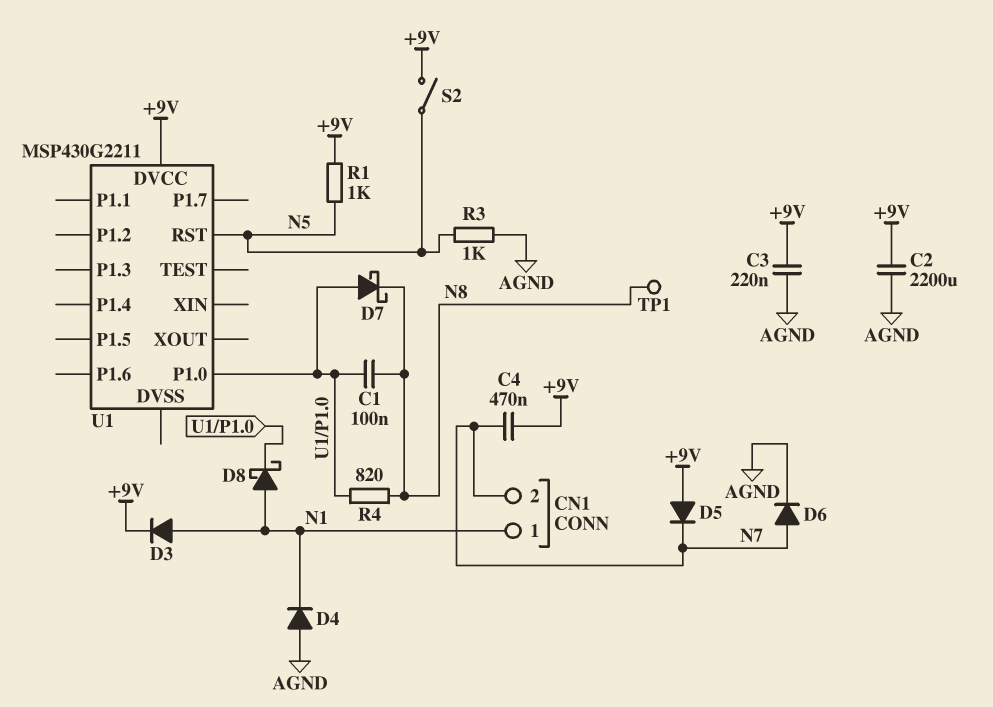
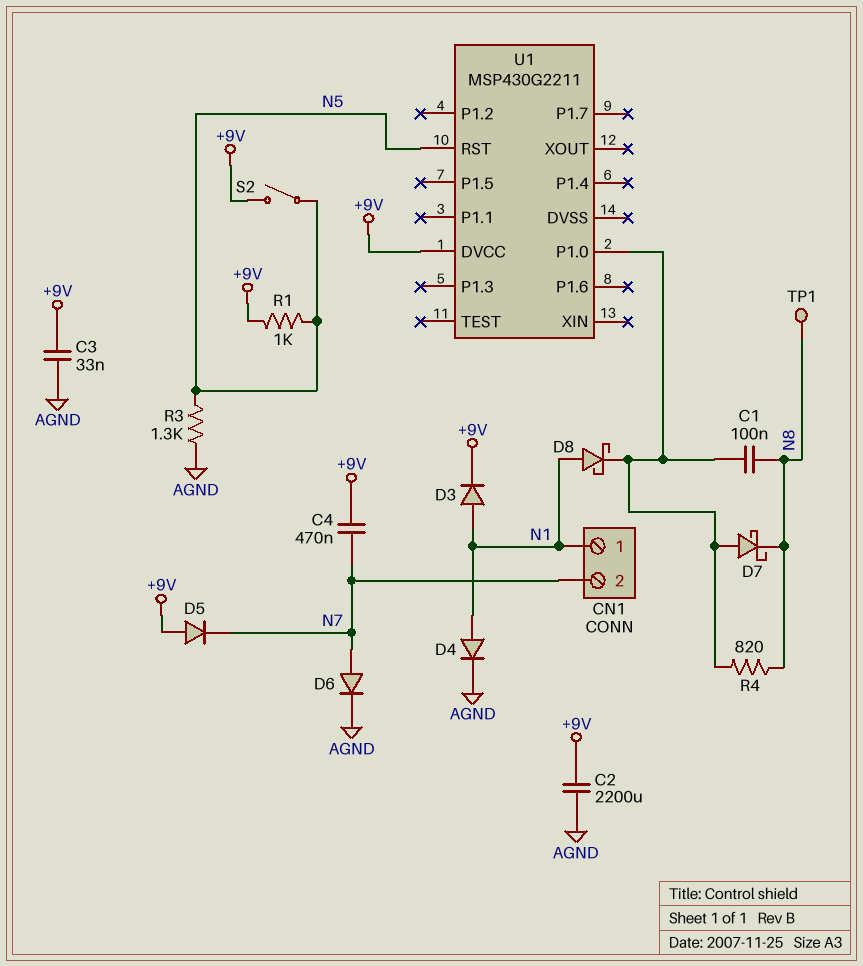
C3: 220nF (+9V, AGND) -> 33nF (+9V, AGND)
D4: diode (A AGND, K N1) -> diode (A N1, K AGND)
R3: 1k (AGND, N5) -> 1.3k (AGND, N5)

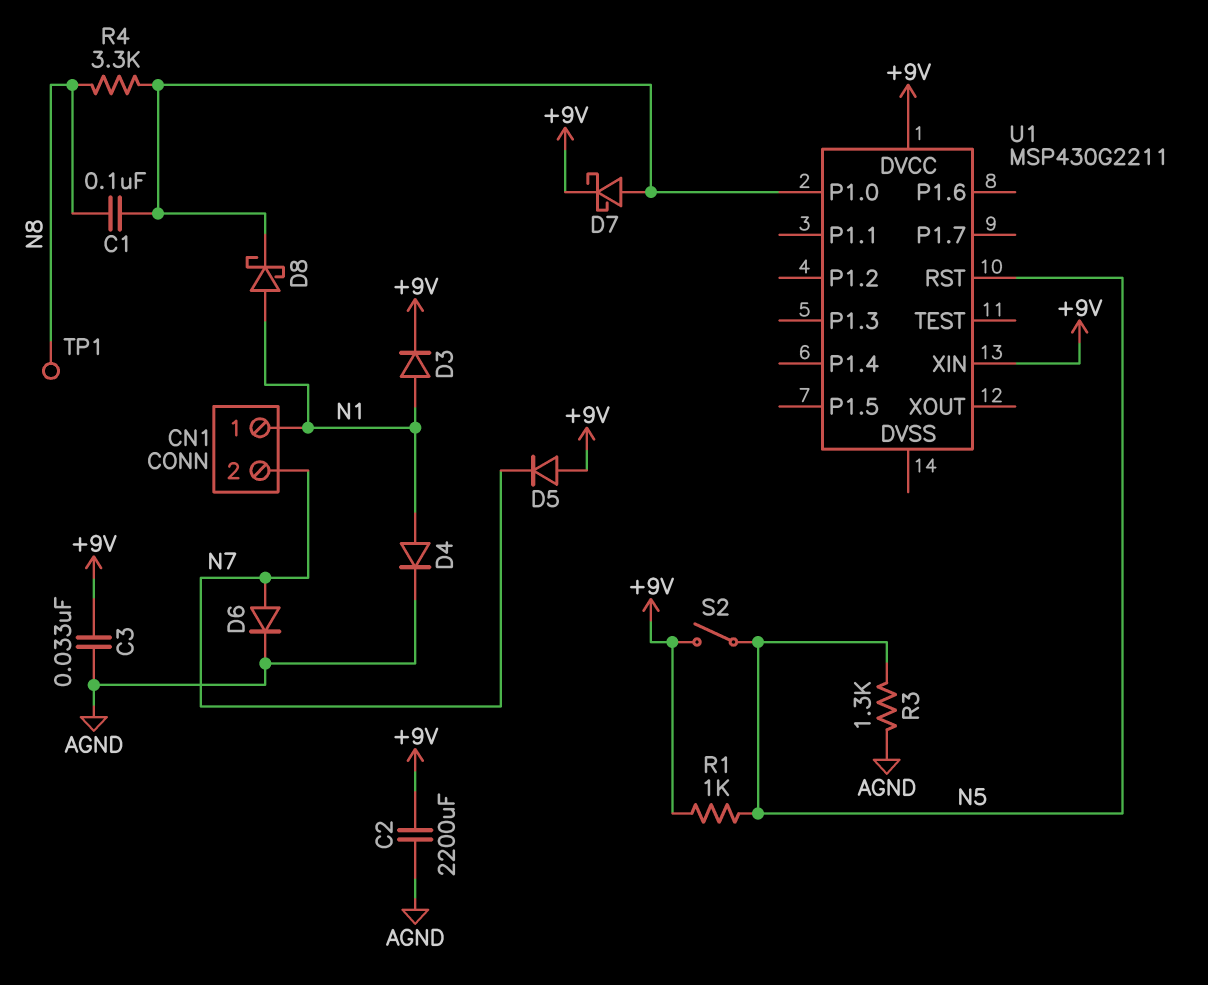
C4: 470nF (+9V, N7) -> none
D7: schottky (A U1/P1.0, K N8) -> schottky (A U1/P1.0, K +9V)
R4: 820 (N8, U1/P1.0) -> 3.3k (N8, U1/P1.0)
U1 pin XIN: none -> +9V

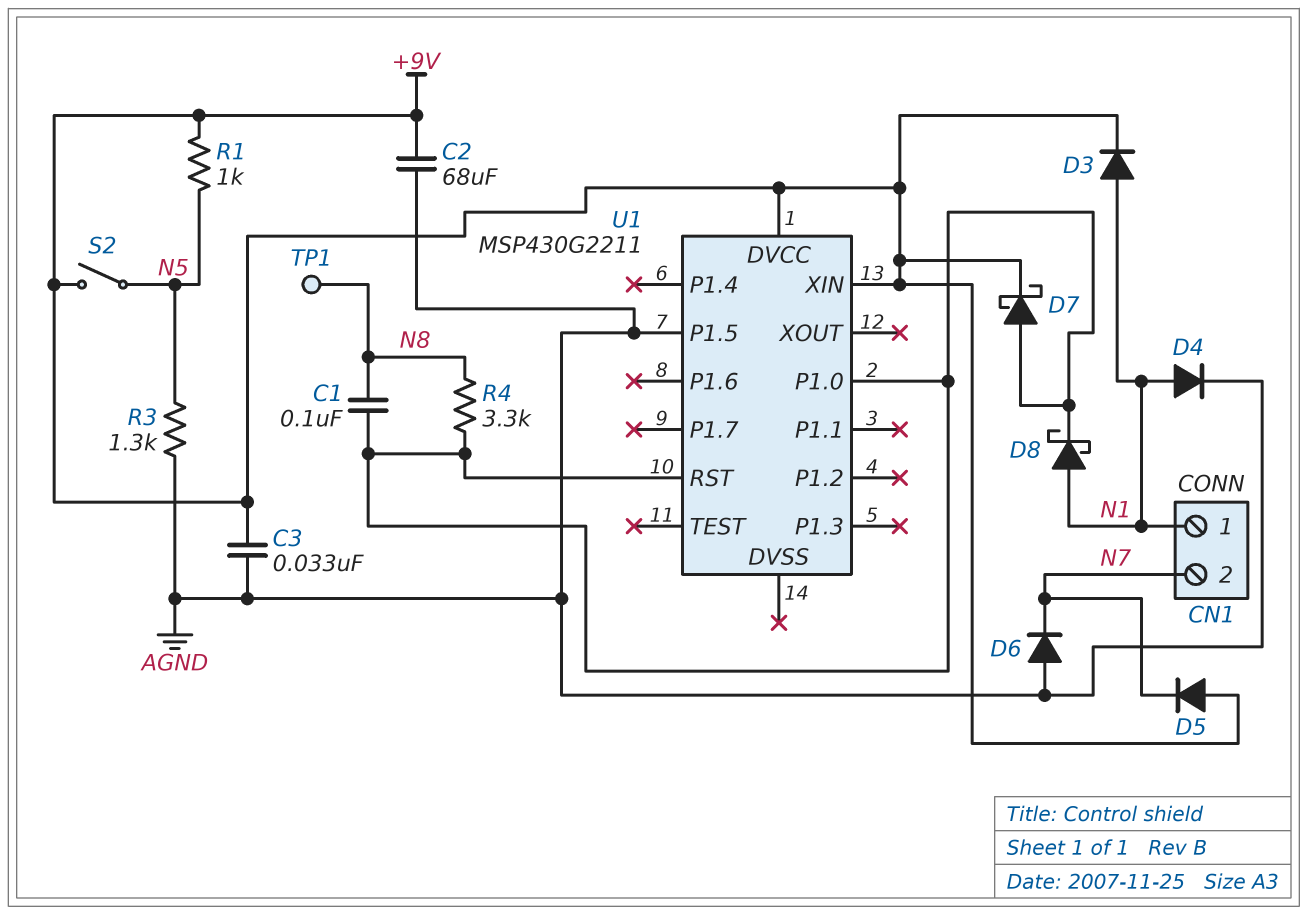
C2: 2200uF (+9V, AGND) -> 68uF (+9V, AGND)
D6: diode (A N7, K AGND) -> diode (A AGND, K N7)
U1 pin P1.5: none -> AGND
U1 pin RST: N5 -> U1/P1.0

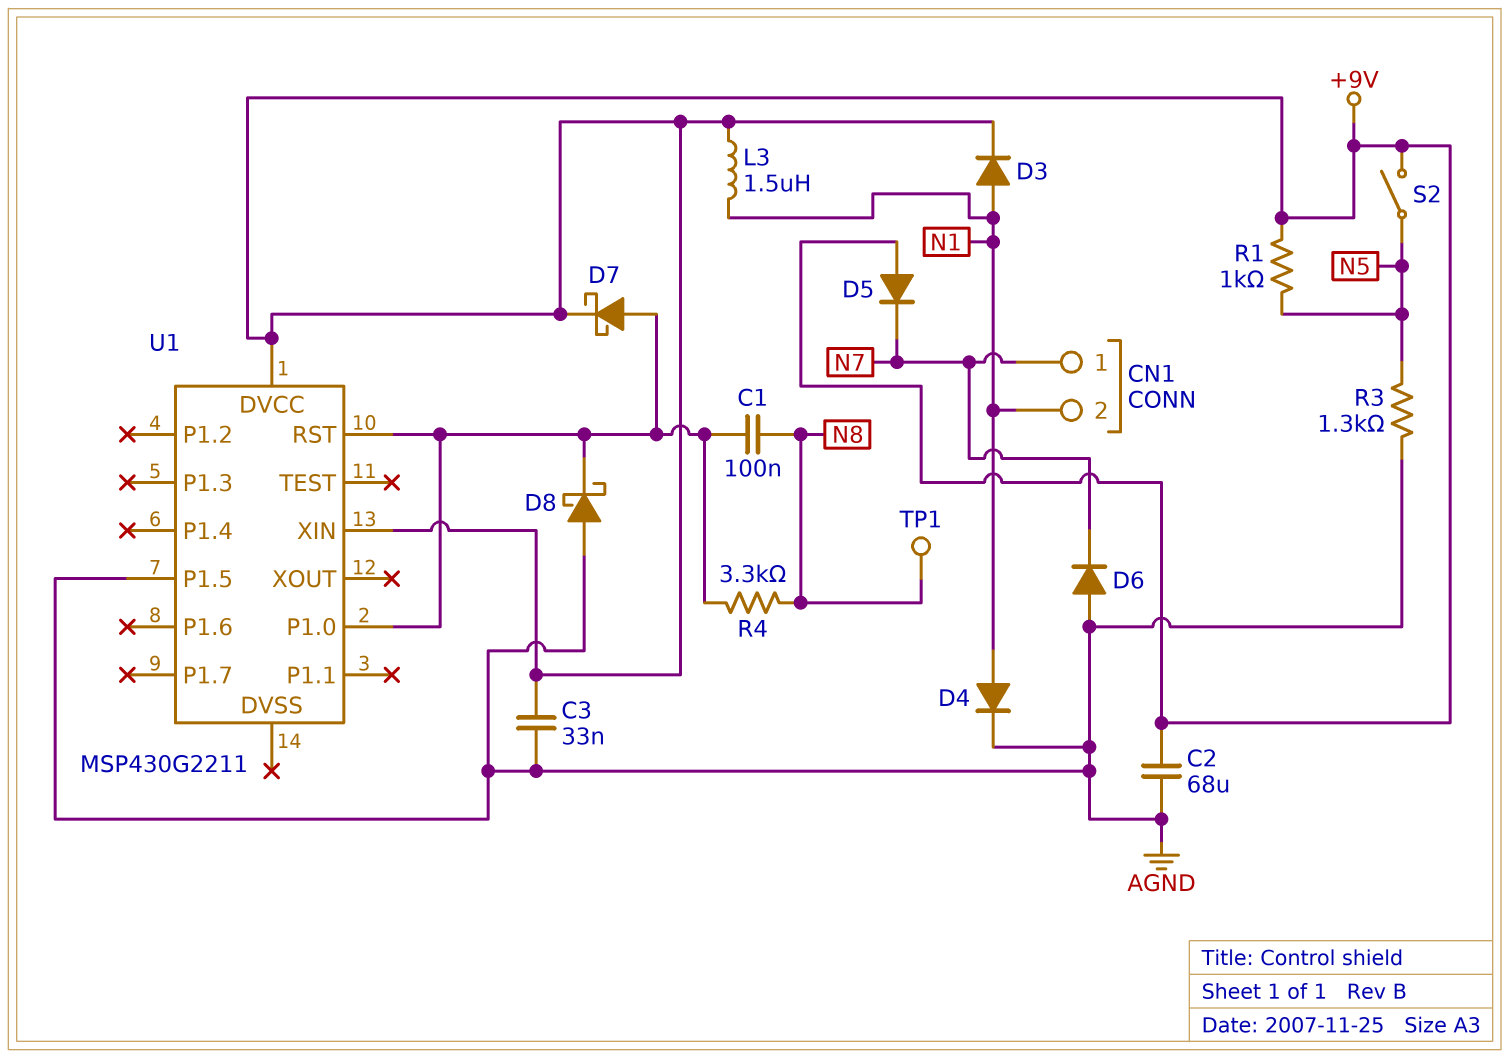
CN1 pin 1: N1 -> N7
CN1 pin 2: N7 -> N1
D8: schottky (A N1, K U1/P1.0) -> schottky (A AGND, K U1/P1.0)
L3: none -> 1.5uH (+9V, N1)

